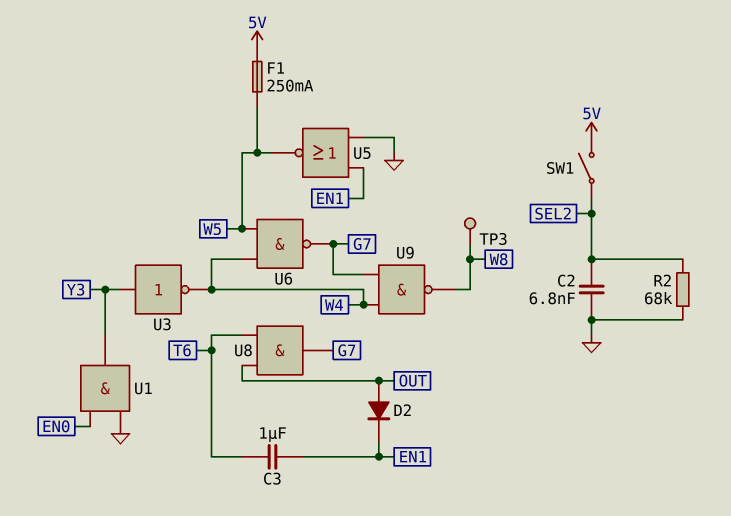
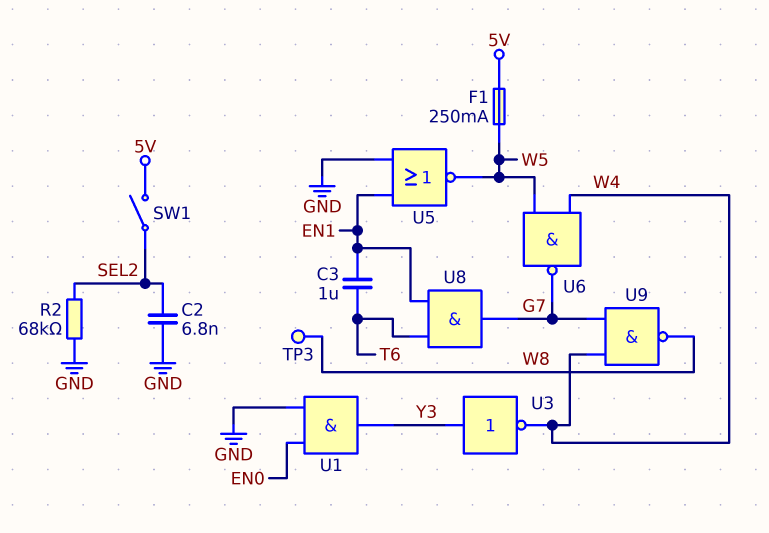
D2: diode (A OUT, K EN1) -> none
U8: AND (in OUT, in T6, out G7) -> AND (in EN1, in T6, out G7)

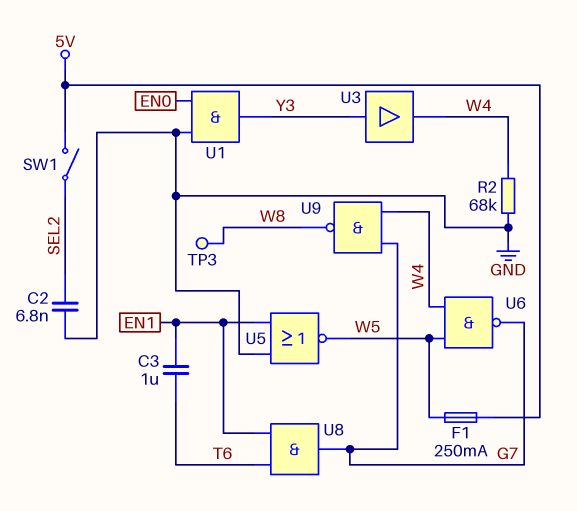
R2: 68k (GND, SEL2) -> 68k (GND, W4)
U3: NOT (in Y3, out W4) -> buffer (in Y3, out W4)

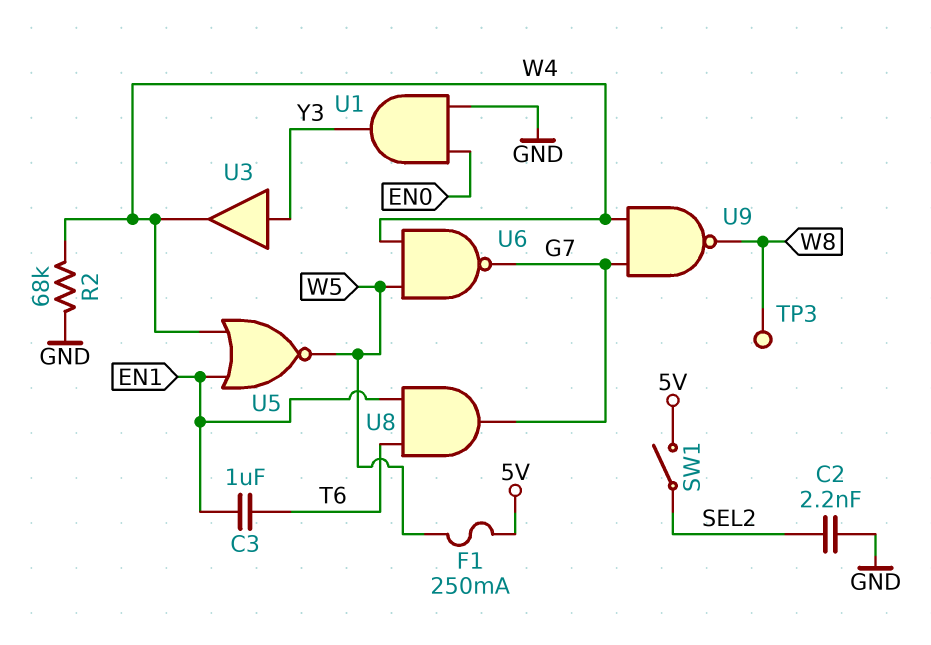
C2: 6.8nF (GND, SEL2) -> 2.2nF (GND, SEL2)
U5: NOR (in EN1, in GND, out W5) -> NOR (in EN1, in W4, out W5)

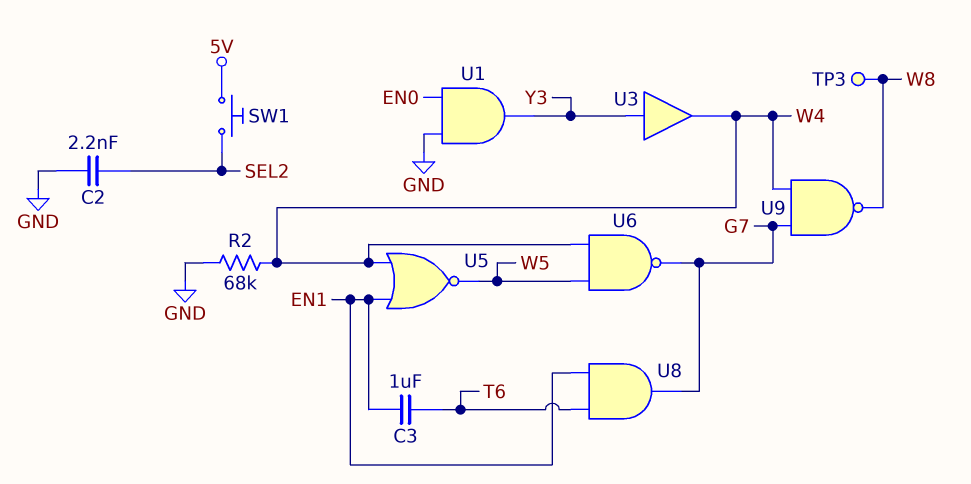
F1: 250mA (5V, W5) -> none
SW1: switch (5V, SEL2) -> button (5V, SEL2)

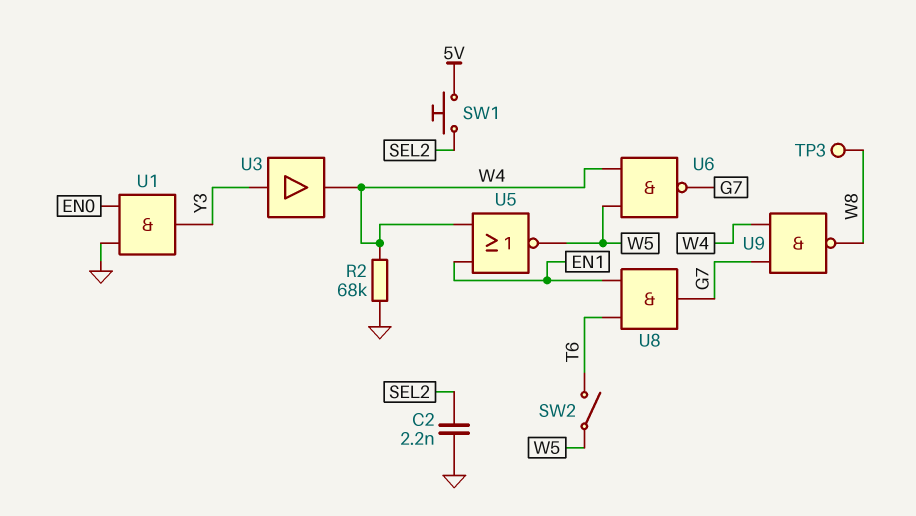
C3: 1uF (EN1, T6) -> none
SW2: none -> switch (T6, W5)

